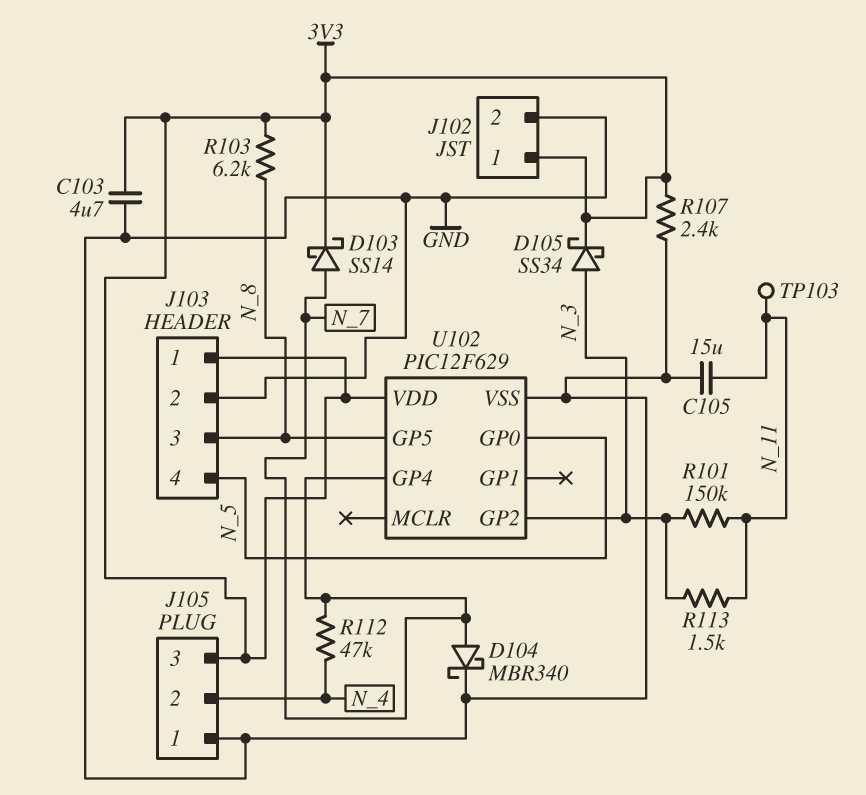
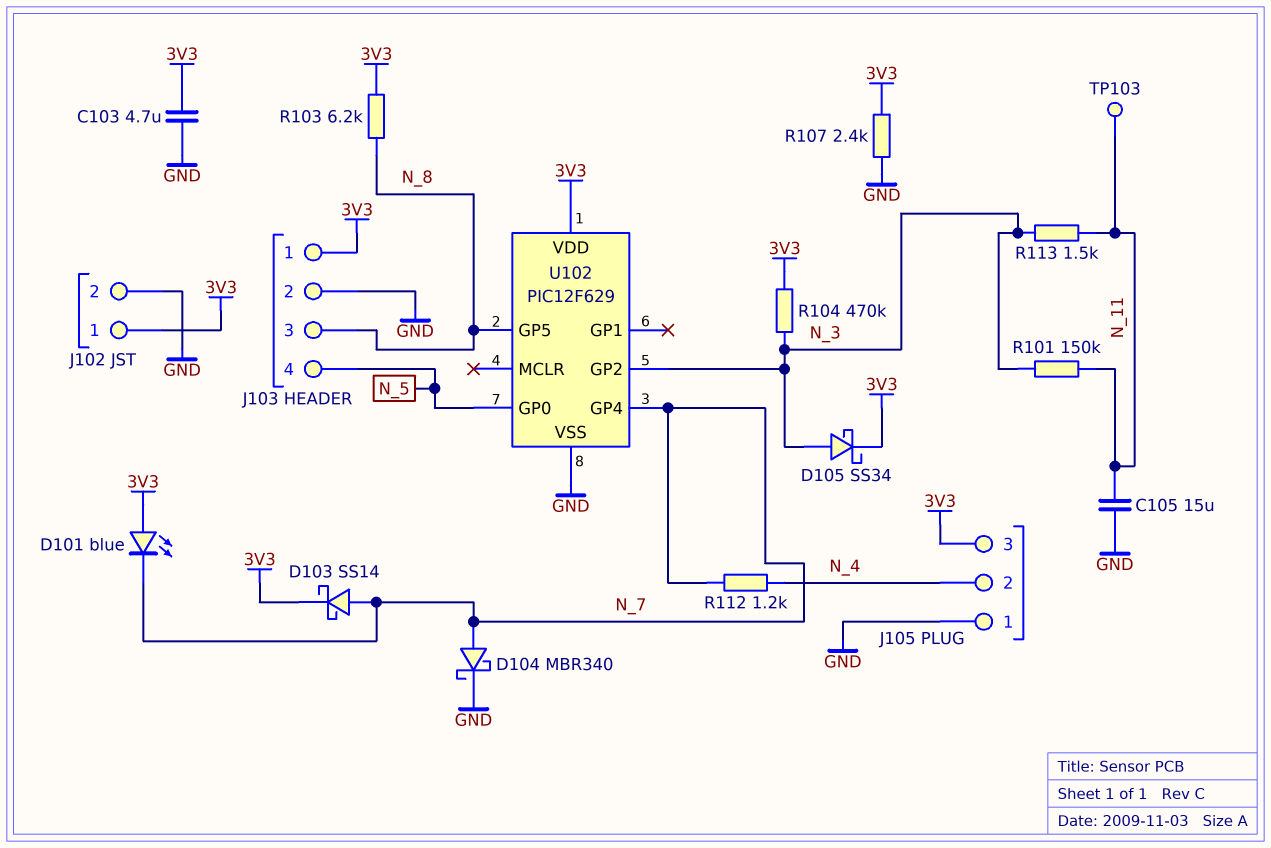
D101: none -> LED blue (A 3V3, K N_7)
R104: none -> 470k (3V3, N_3)
R112: 47k (N_4, N_7) -> 1.2k (N_4, N_7)

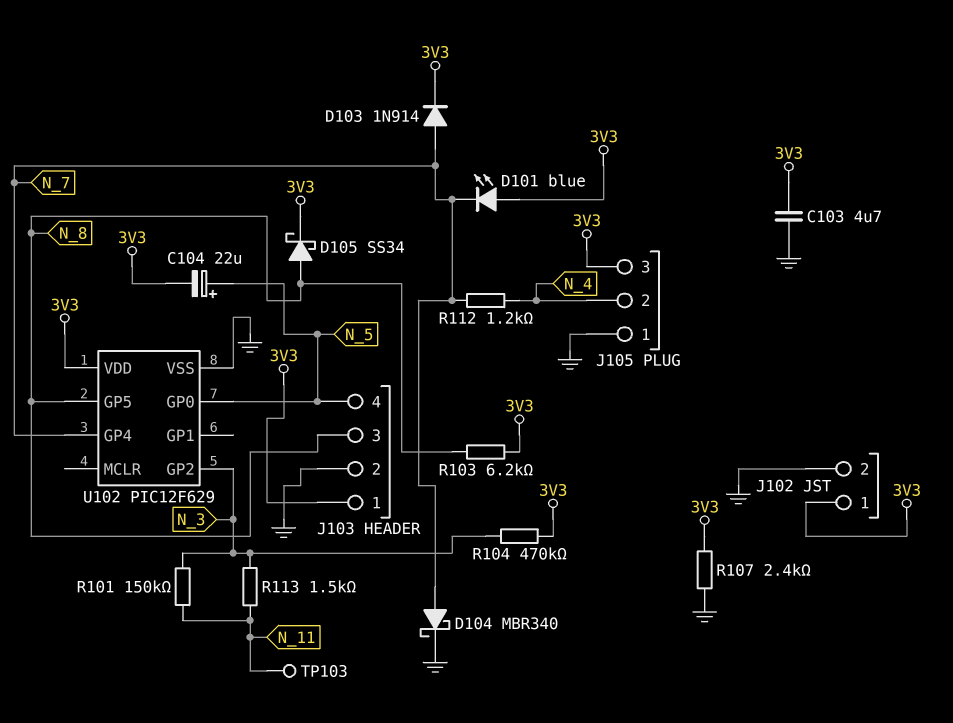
C104: none -> 22uF (plus N_5, minus 3V3)
C105: 15uF (GND, N_11) -> none
D103: schottky SS14 (A N_7, K 3V3) -> diode 1N914 (A N_7, K 3V3)
D105: schottky SS34 (A N_3, K 3V3) -> schottky SS34 (A N_8, K 3V3)

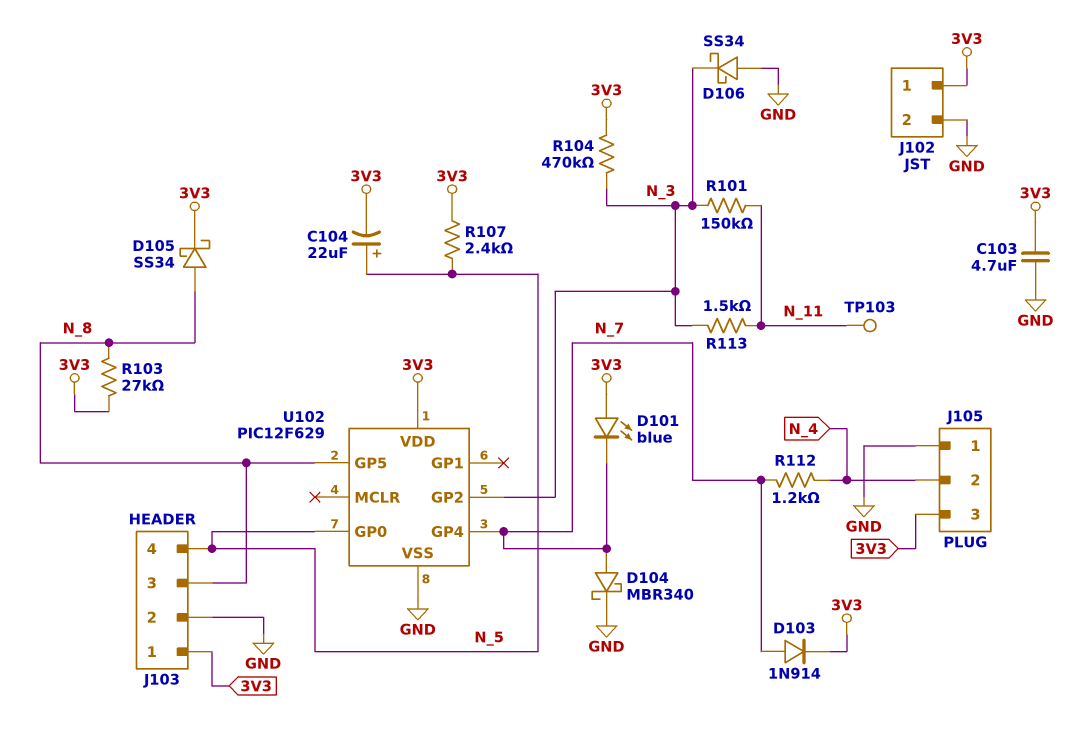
D106: none -> schottky SS34 (A GND, K N_3)
R103: 6.2k (3V3, N_8) -> 27k (3V3, N_8)
R107: 2.4k (3V3, GND) -> 2.4k (3V3, N_5)

